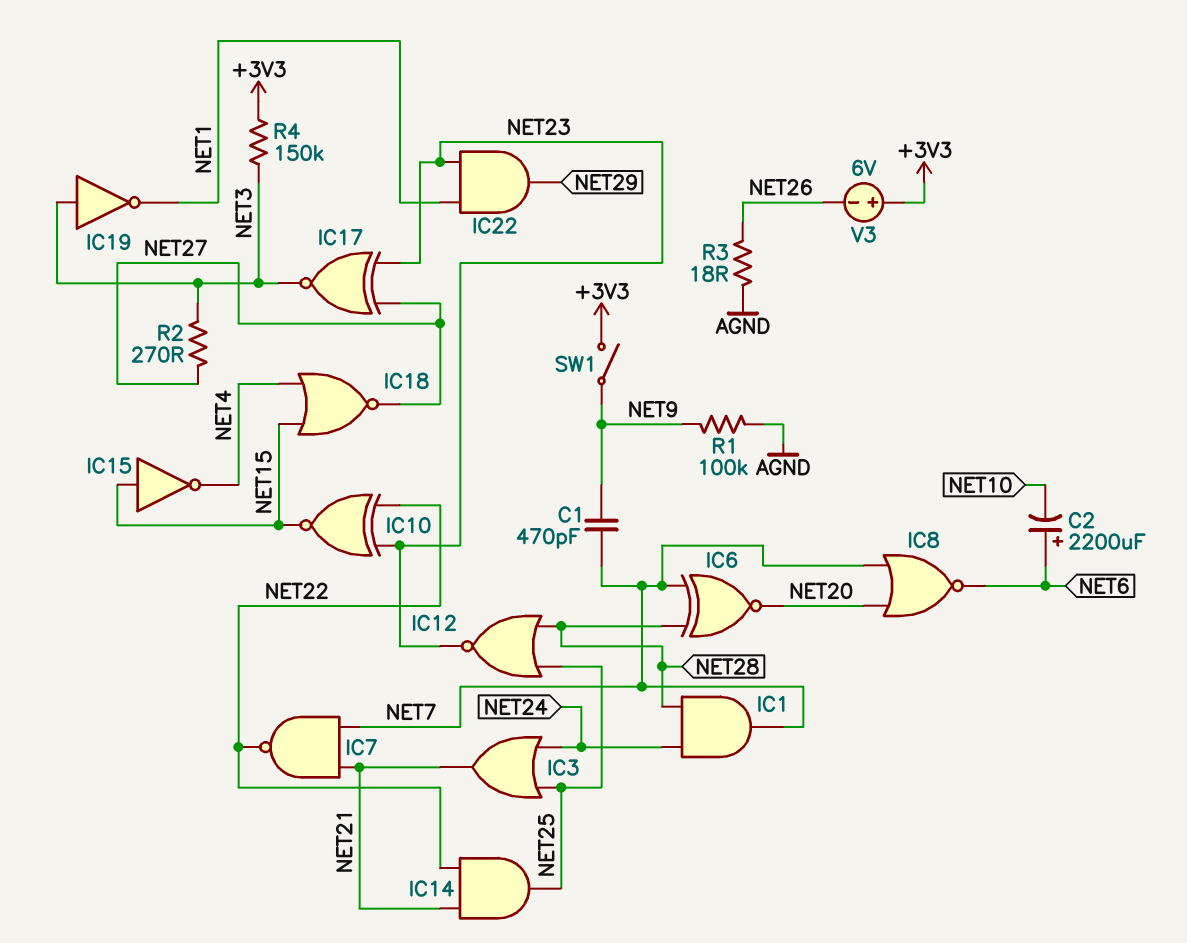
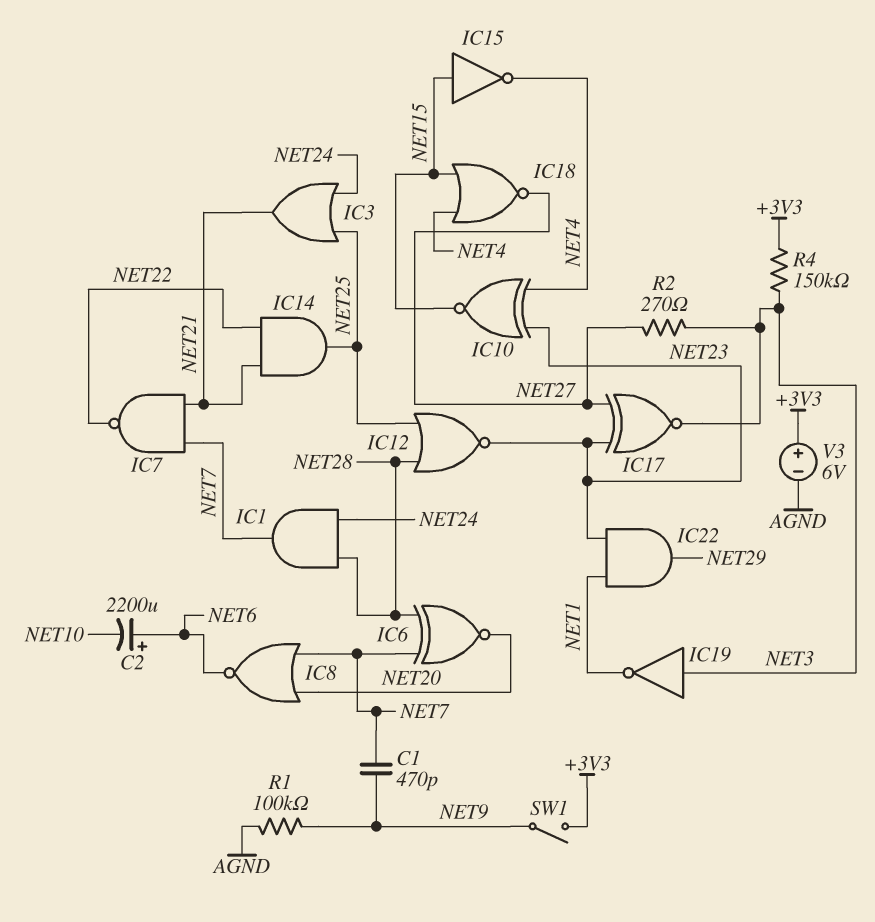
IC10: XNOR (in NET22, in NET23, out NET15) -> XNOR (in NET4, in NET23, out NET15)
R3: 18 (AGND, NET26) -> none
V3: 6V (plus +3V3, minus NET26) -> 6V (plus +3V3, minus AGND)

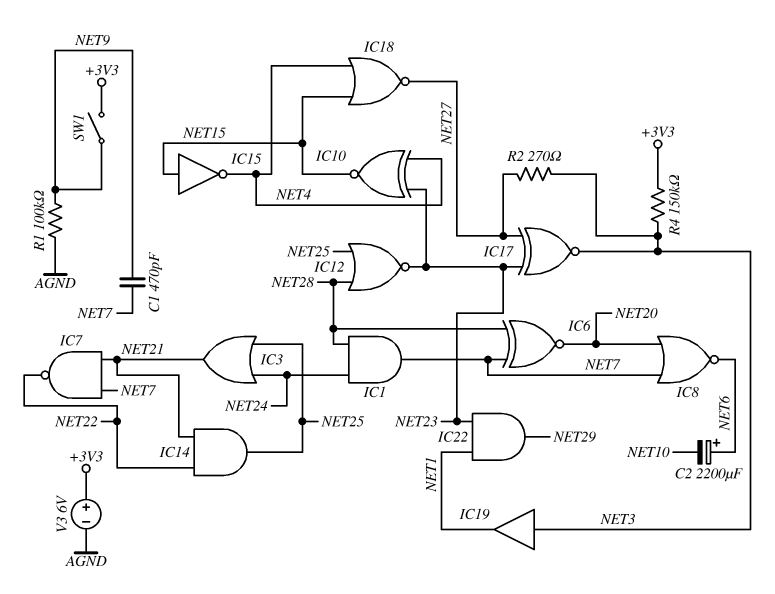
IC19: NOT (in NET3, out NET1) -> buffer (in NET3, out NET1)

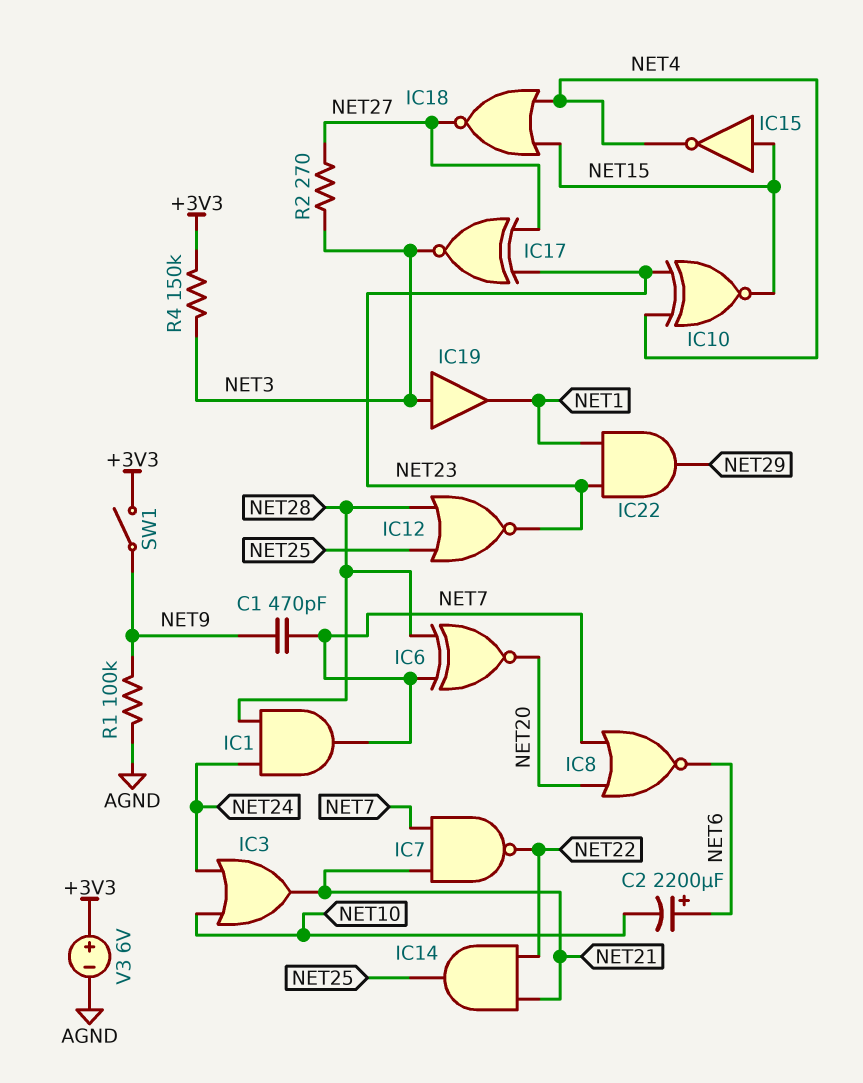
IC3: OR (in NET24, in NET25, out NET21) -> OR (in NET10, in NET24, out NET21)

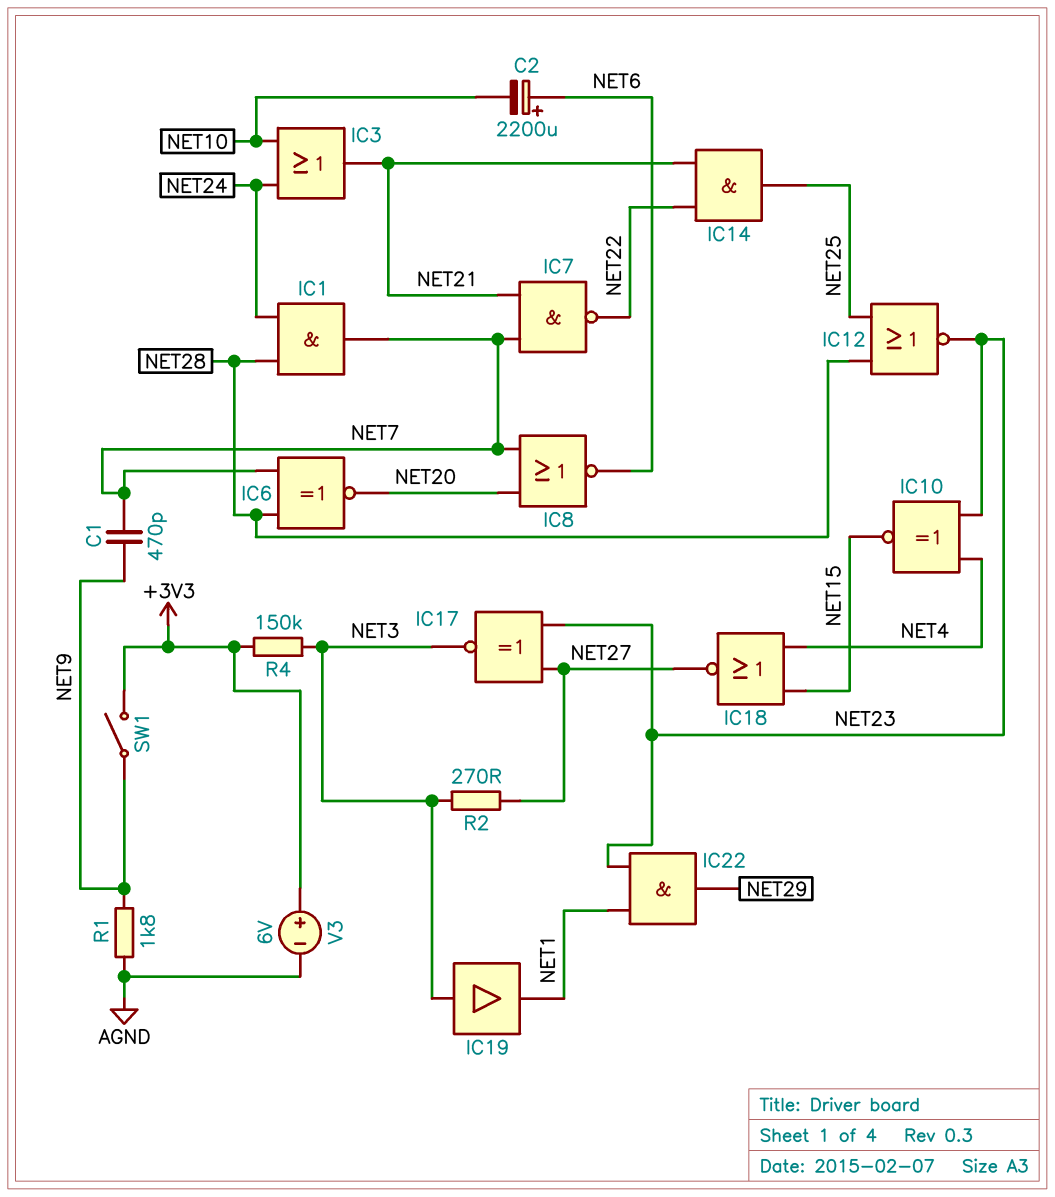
IC15: NOT (in NET15, out NET4) -> none
R1: 100k (AGND, NET9) -> 1.8k (AGND, NET9)

